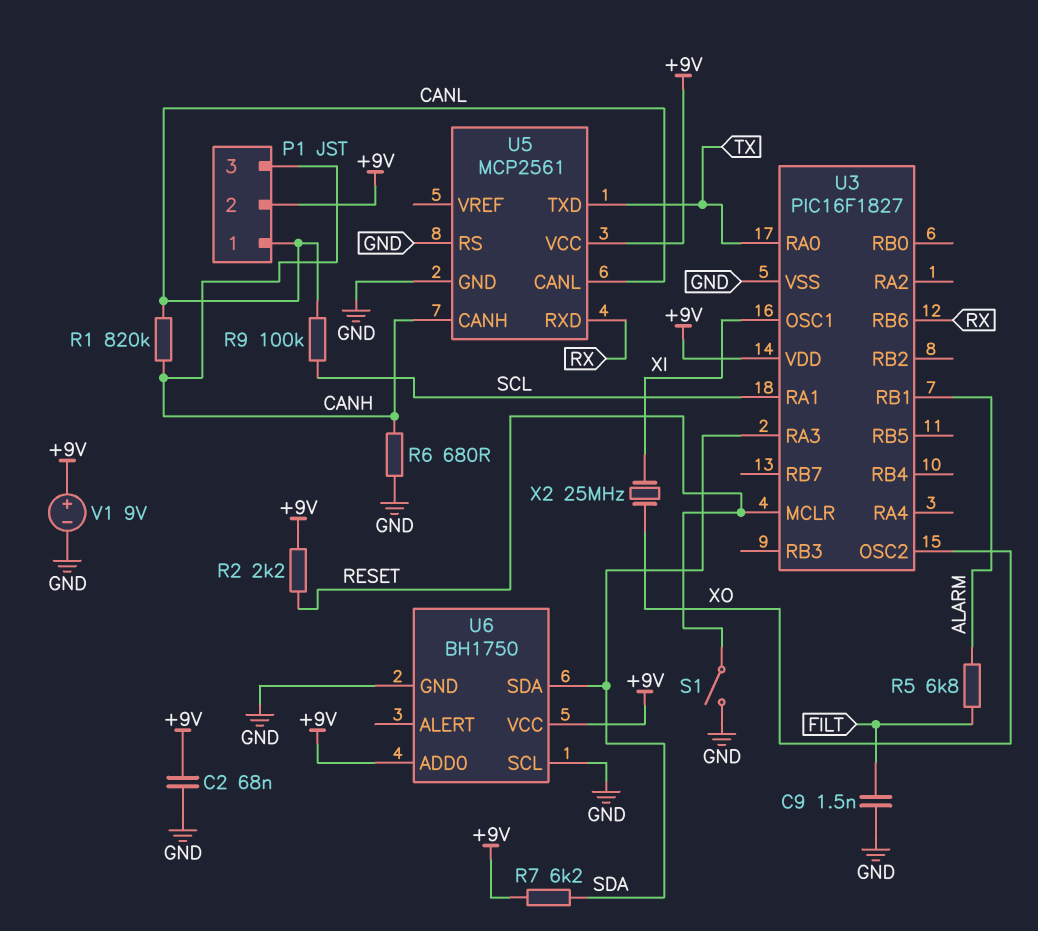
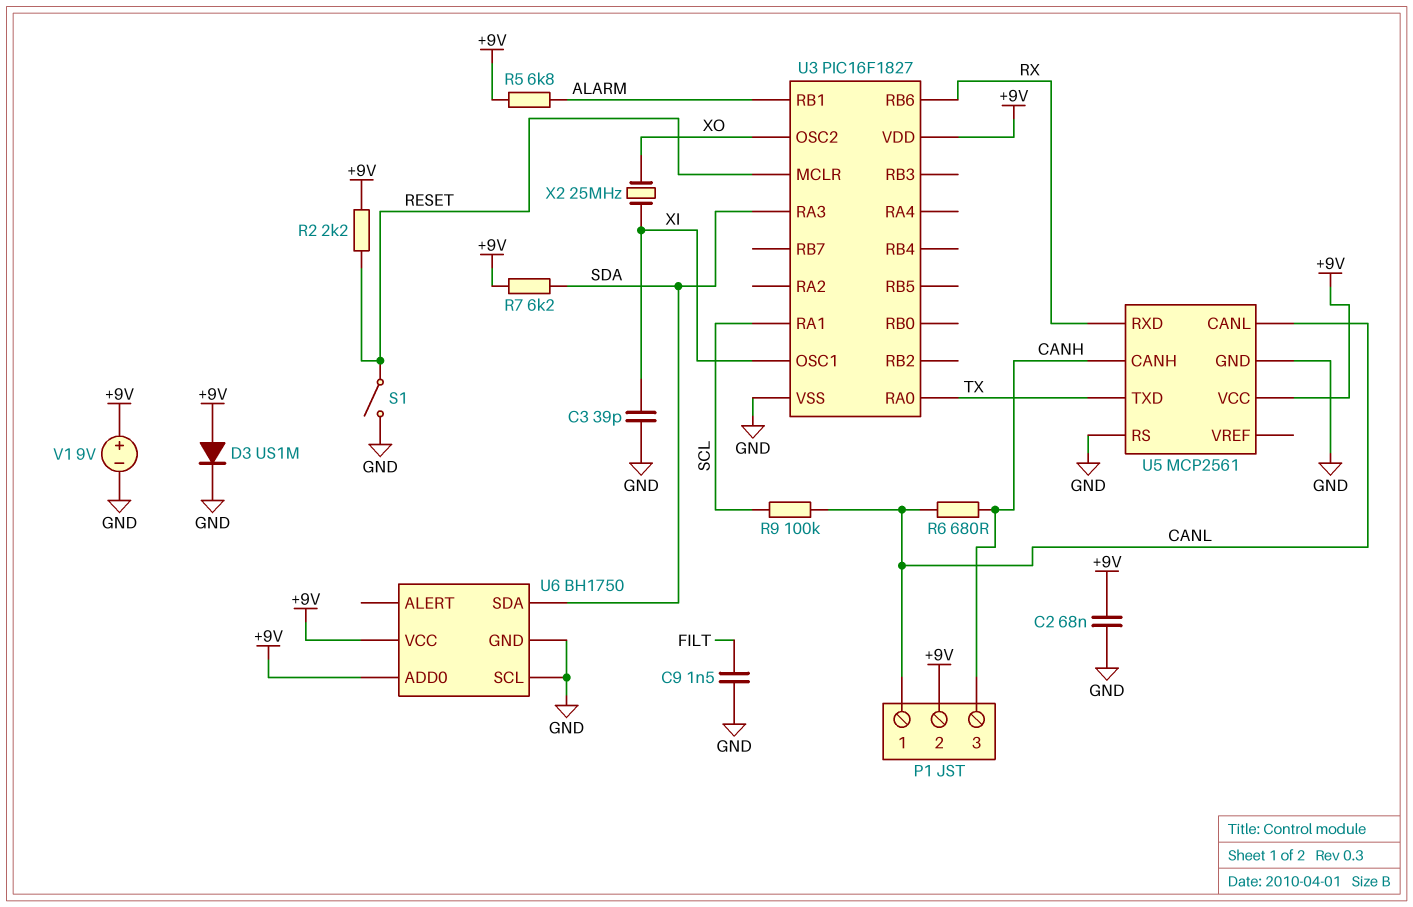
C3: none -> 39pF (GND, XI)
D3: none -> diode US1M (A +9V, K GND)
R1: 820k (CANH, CANL) -> none
R5: 6.8k (ALARM, FILT) -> 6.8k (+9V, ALARM)
R6: 680 (CANH, GND) -> 680 (CANH, CANL)

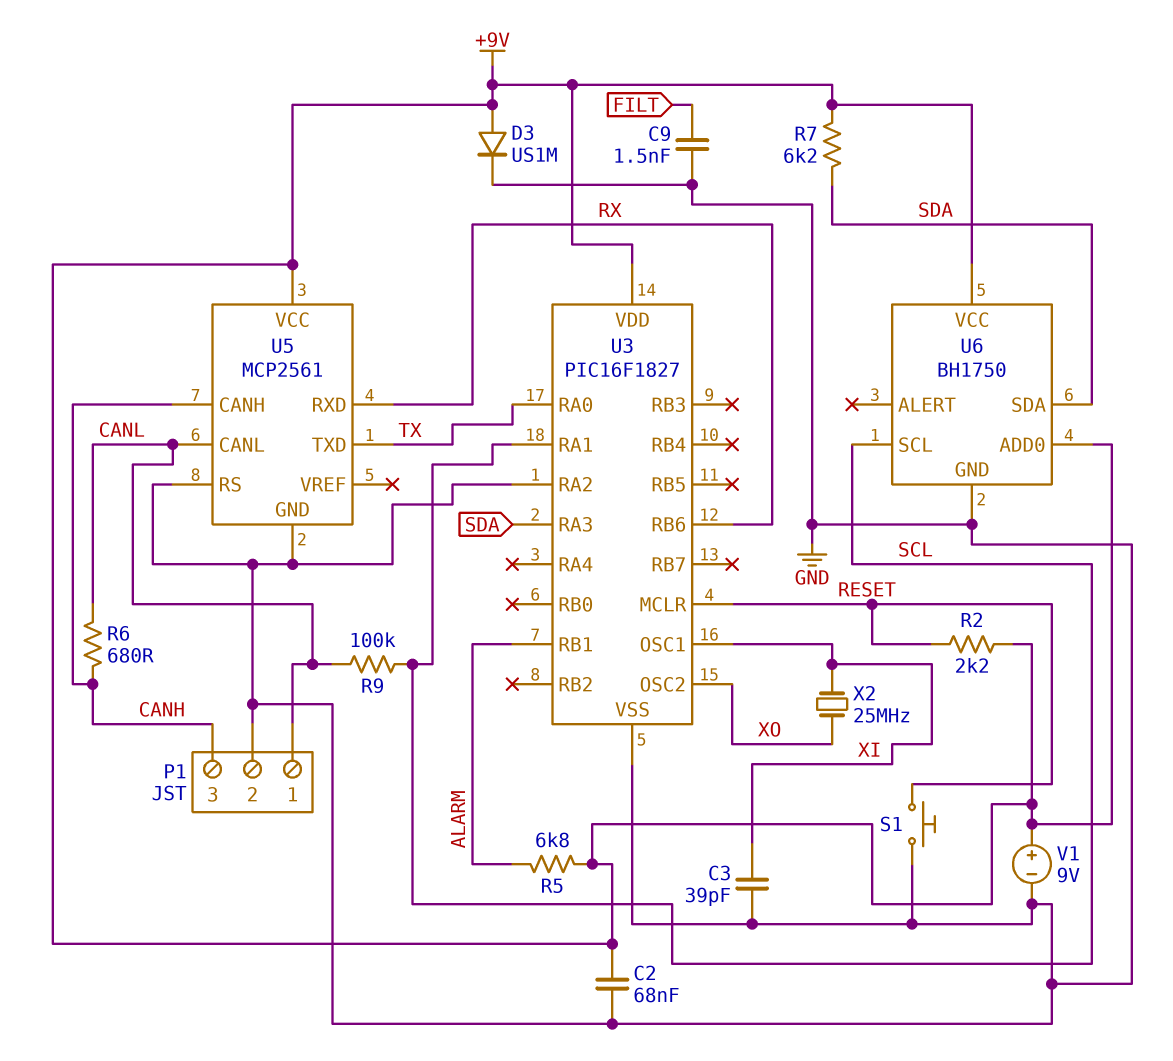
P1 pin 2: +9V -> GND
S1: switch (GND, RESET) -> button (GND, RESET)
U3 pin RA2: none -> GND
U6 pin SCL: GND -> SCL

